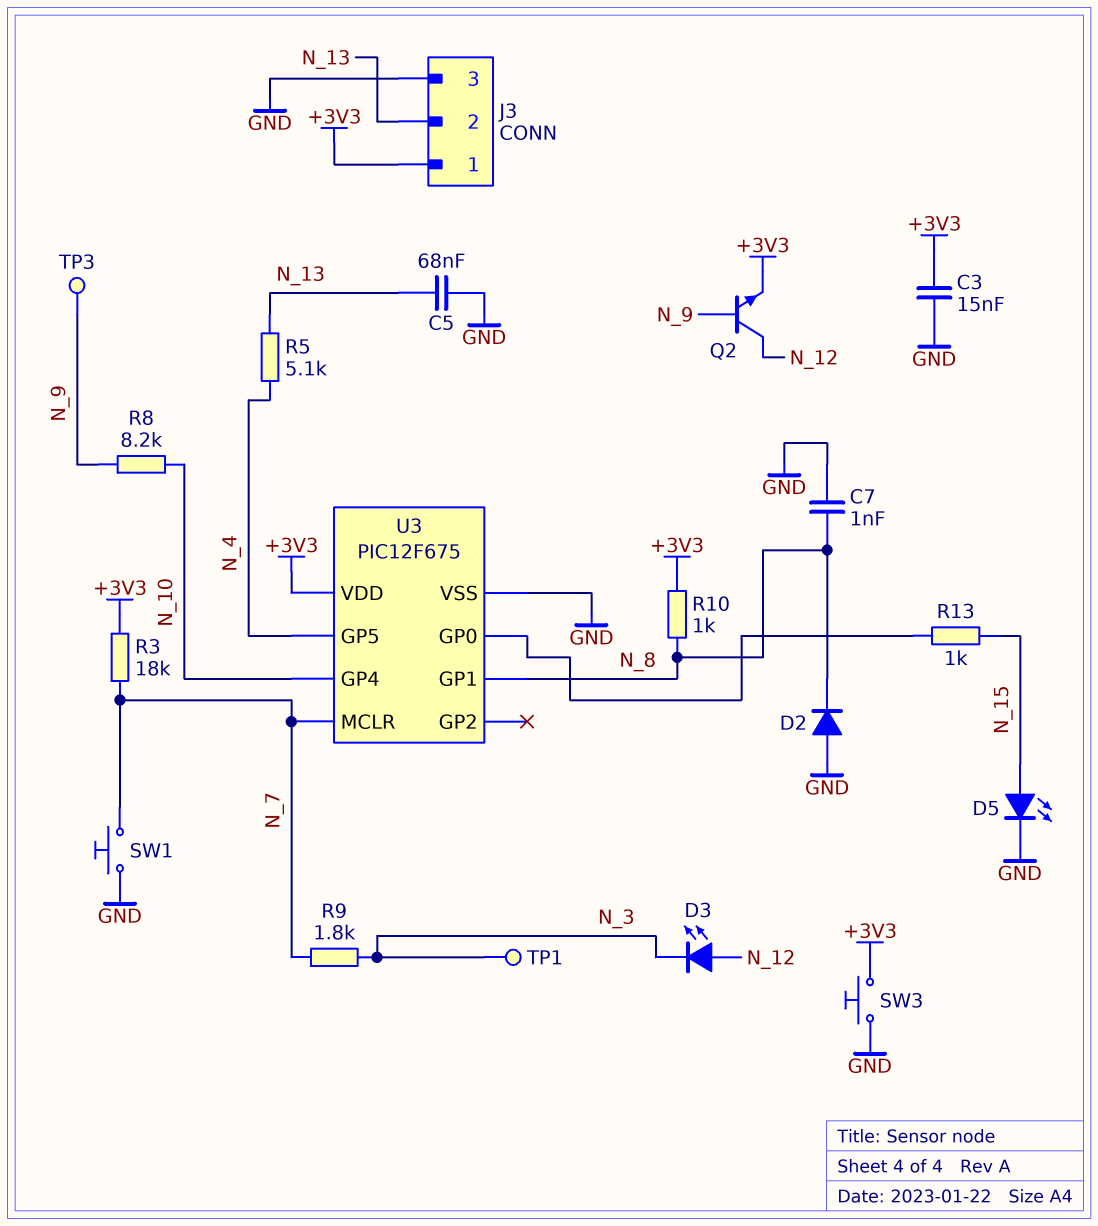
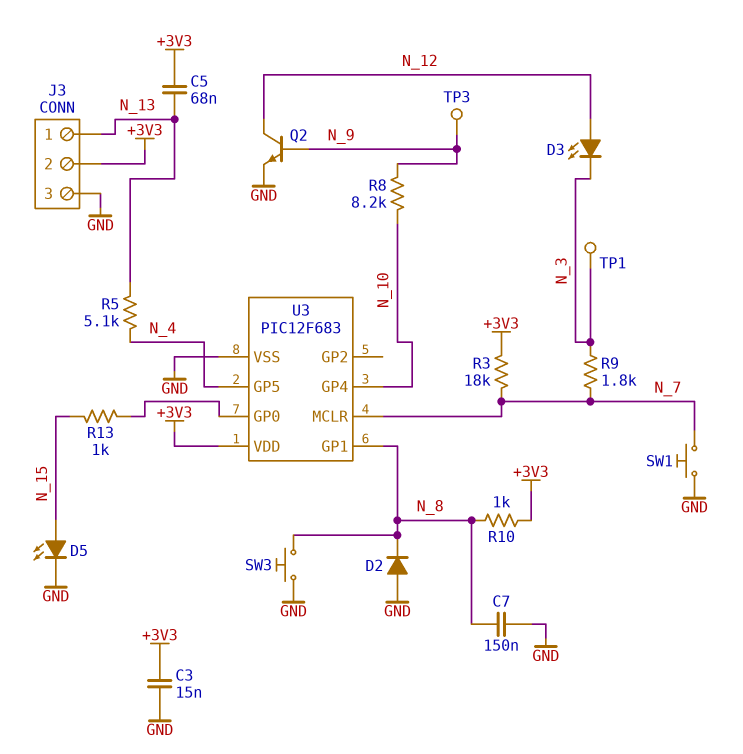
C5: 68nF (GND, N_13) -> 68nF (+3V3, N_13)
C7: 1nF (GND, N_8) -> 150nF (GND, N_8)
J3 pin 1: +3V3 -> N_13
J3 pin 2: N_13 -> +3V3
Q2: NPN (B N_9, C N_12, E +3V3) -> NPN (B N_9, C N_12, E GND)
SW3: button (+3V3, GND) -> button (GND, N_8)
U3: PIC12F675 -> PIC12F683

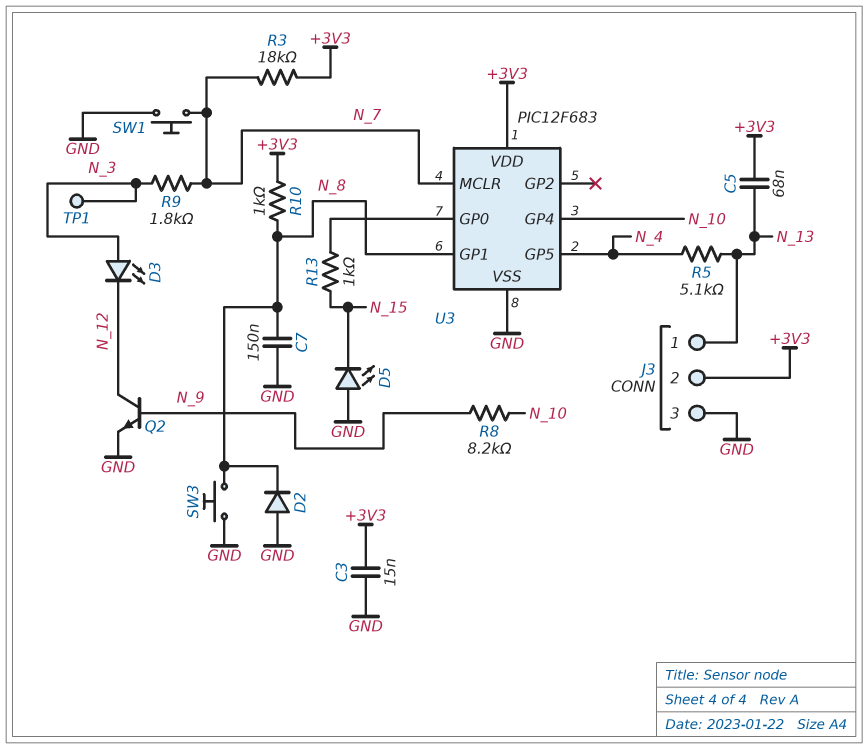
D3: LED (A N_12, K N_3) -> LED (A N_3, K N_12)
D5: LED (A N_15, K GND) -> LED (A GND, K N_15)
TP3: test point (N_9) -> none

